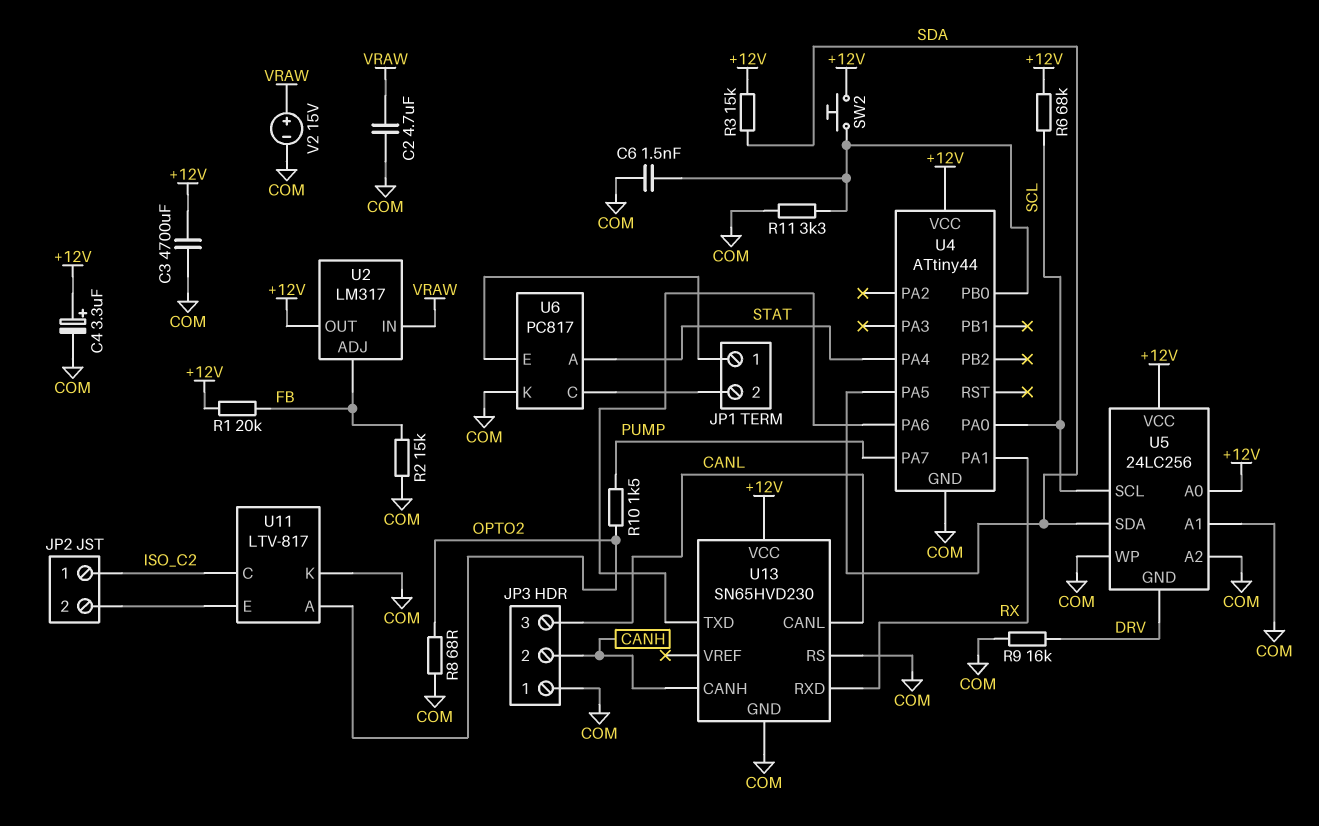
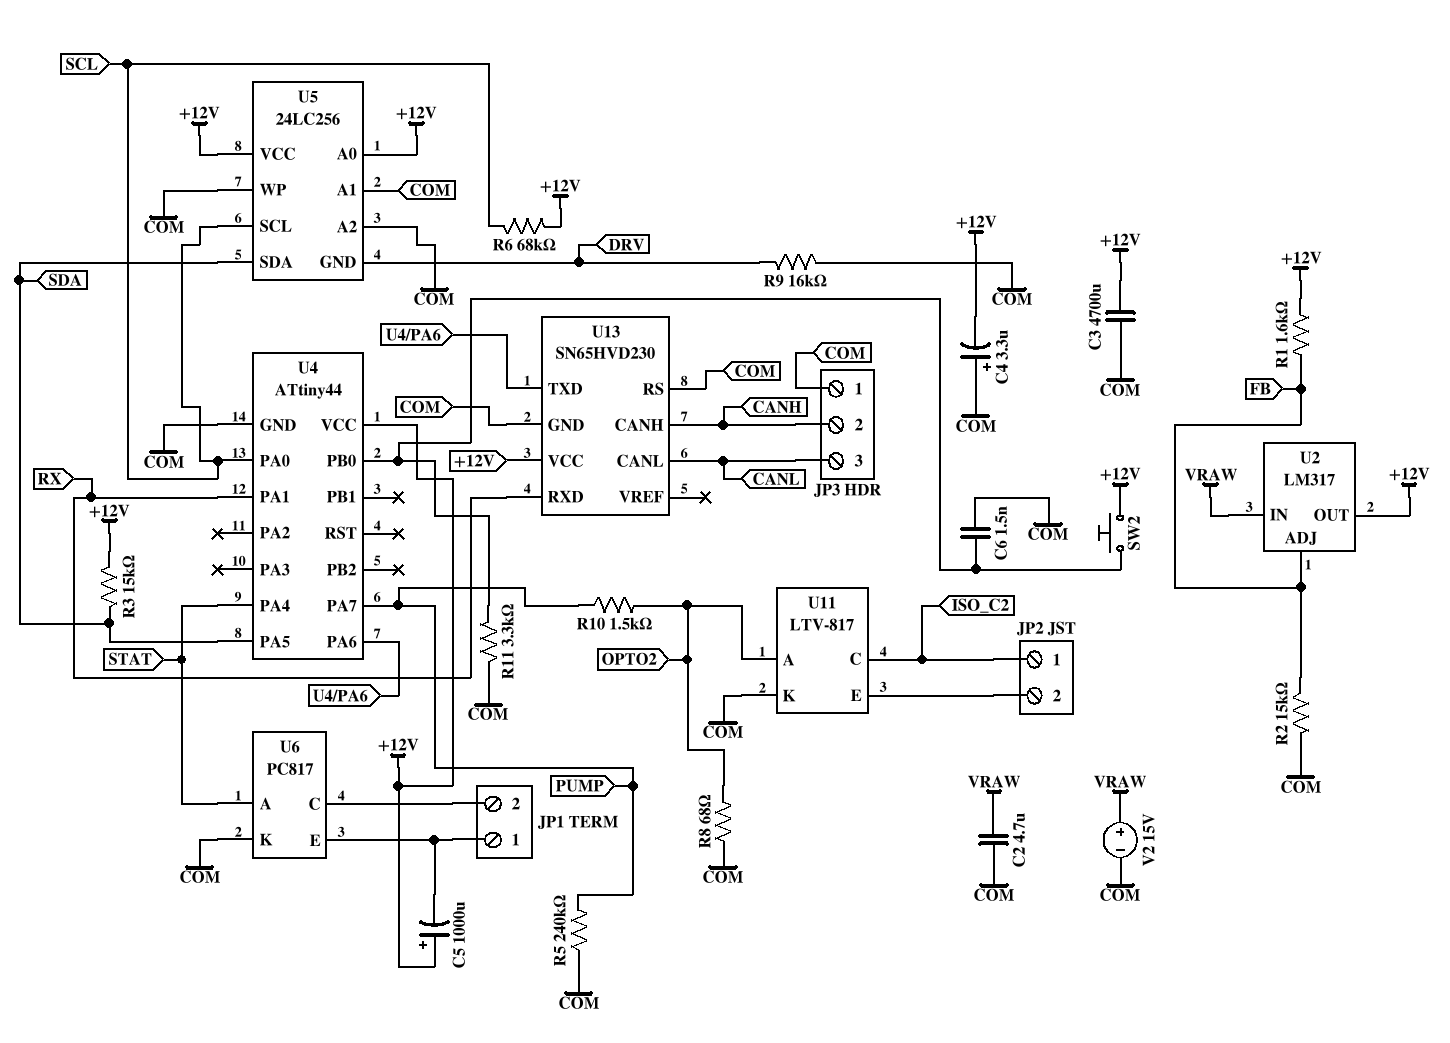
C4: 3.3uF (plus +12V, minus COM) -> 3.3uF (plus COM, minus +12V)
C5: none -> 1000uF (plus +12V, minus JP1/1)
R1: 20k (+12V, FB) -> 1.6k (+12V, FB)
R5: none -> 240k (COM, PUMP)

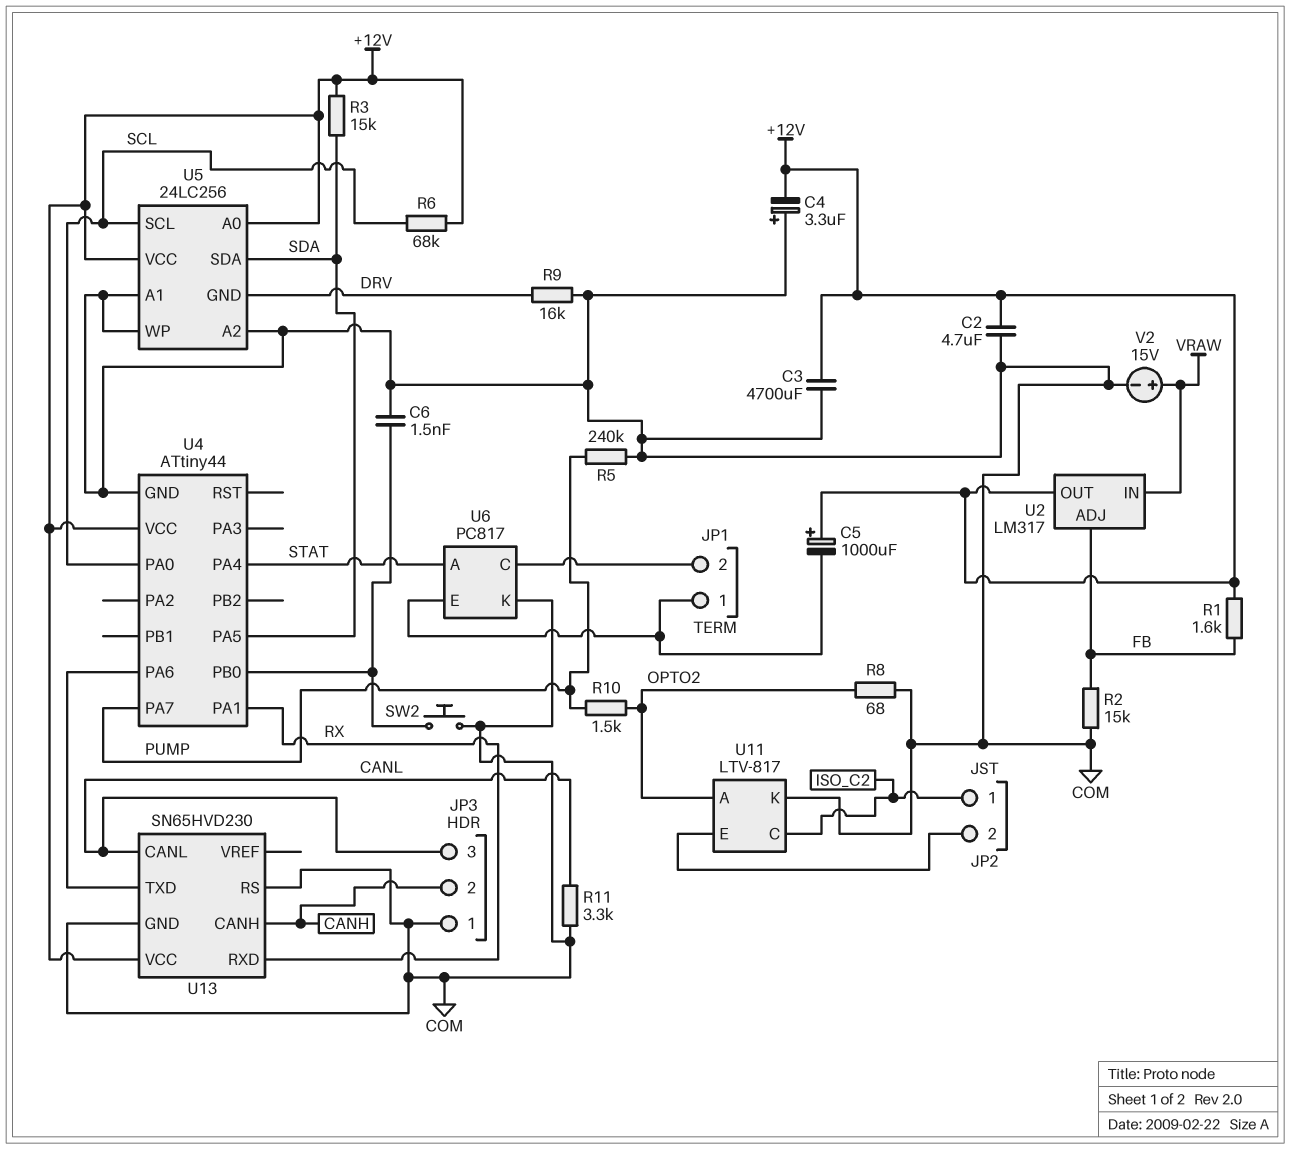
C2: 4.7uF (COM, VRAW) -> 4.7uF (+12V, COM)
R11: 3.3k (COM, U4/PB0) -> 3.3k (CANL, COM)
SW2: button (+12V, U4/PB0) -> button (COM, U4/PB0)

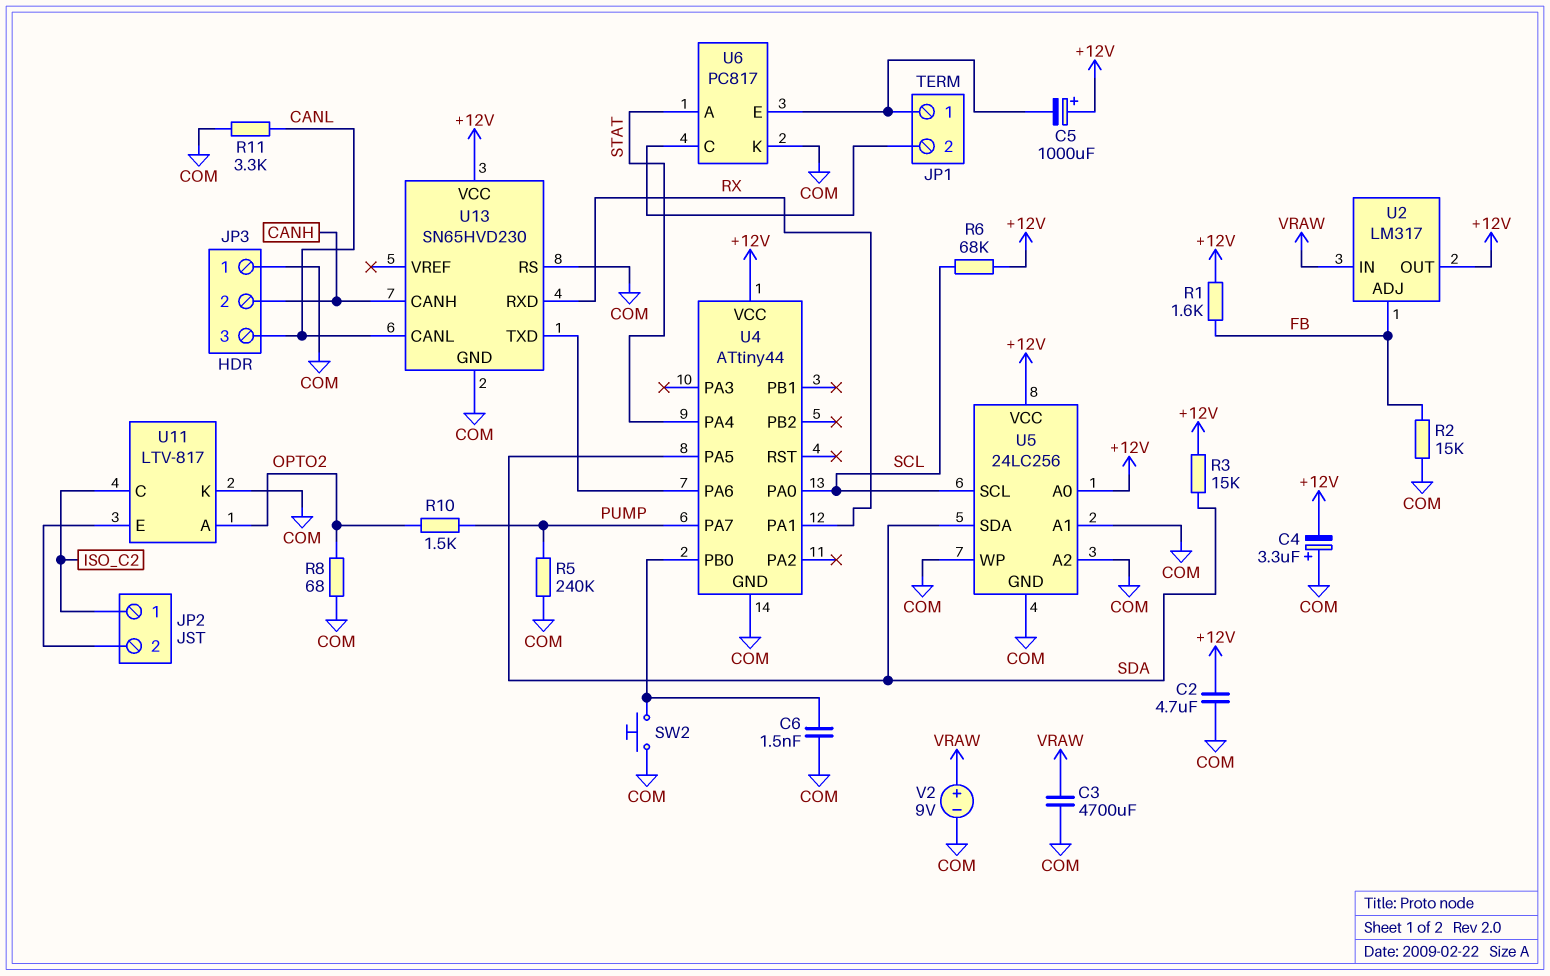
C3: 4700uF (+12V, COM) -> 4700uF (COM, VRAW)
R9: 16k (COM, DRV) -> none
U5 pin GND: DRV -> COM
V2: 15V (plus VRAW, minus COM) -> 9V (plus VRAW, minus COM)

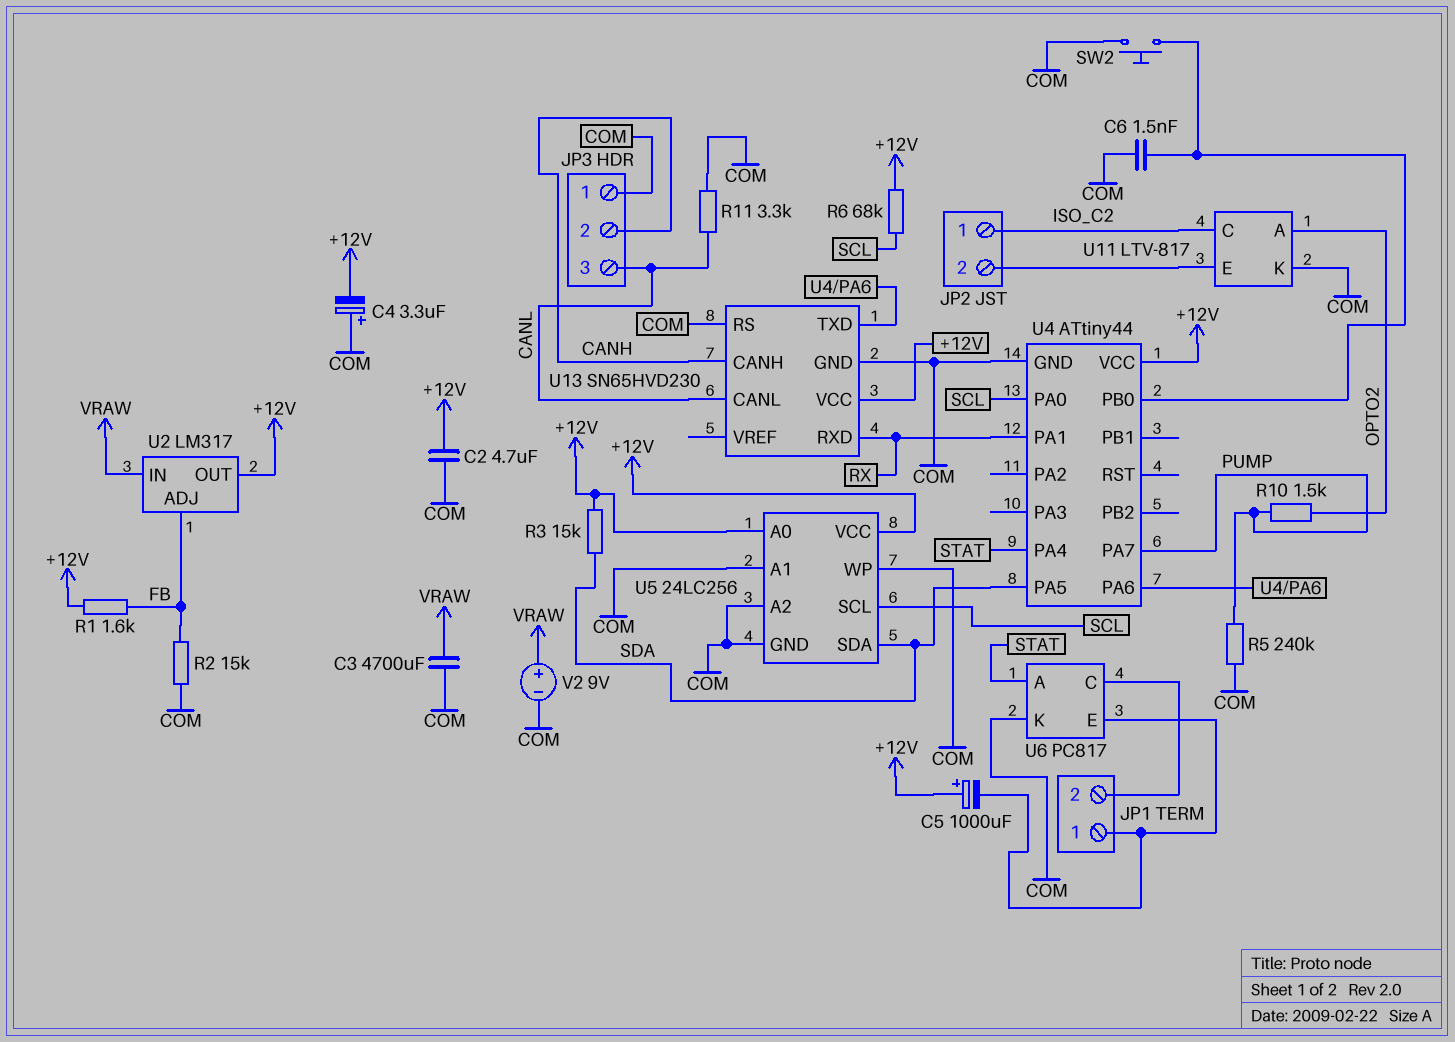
R8: 68 (COM, OPTO2) -> none

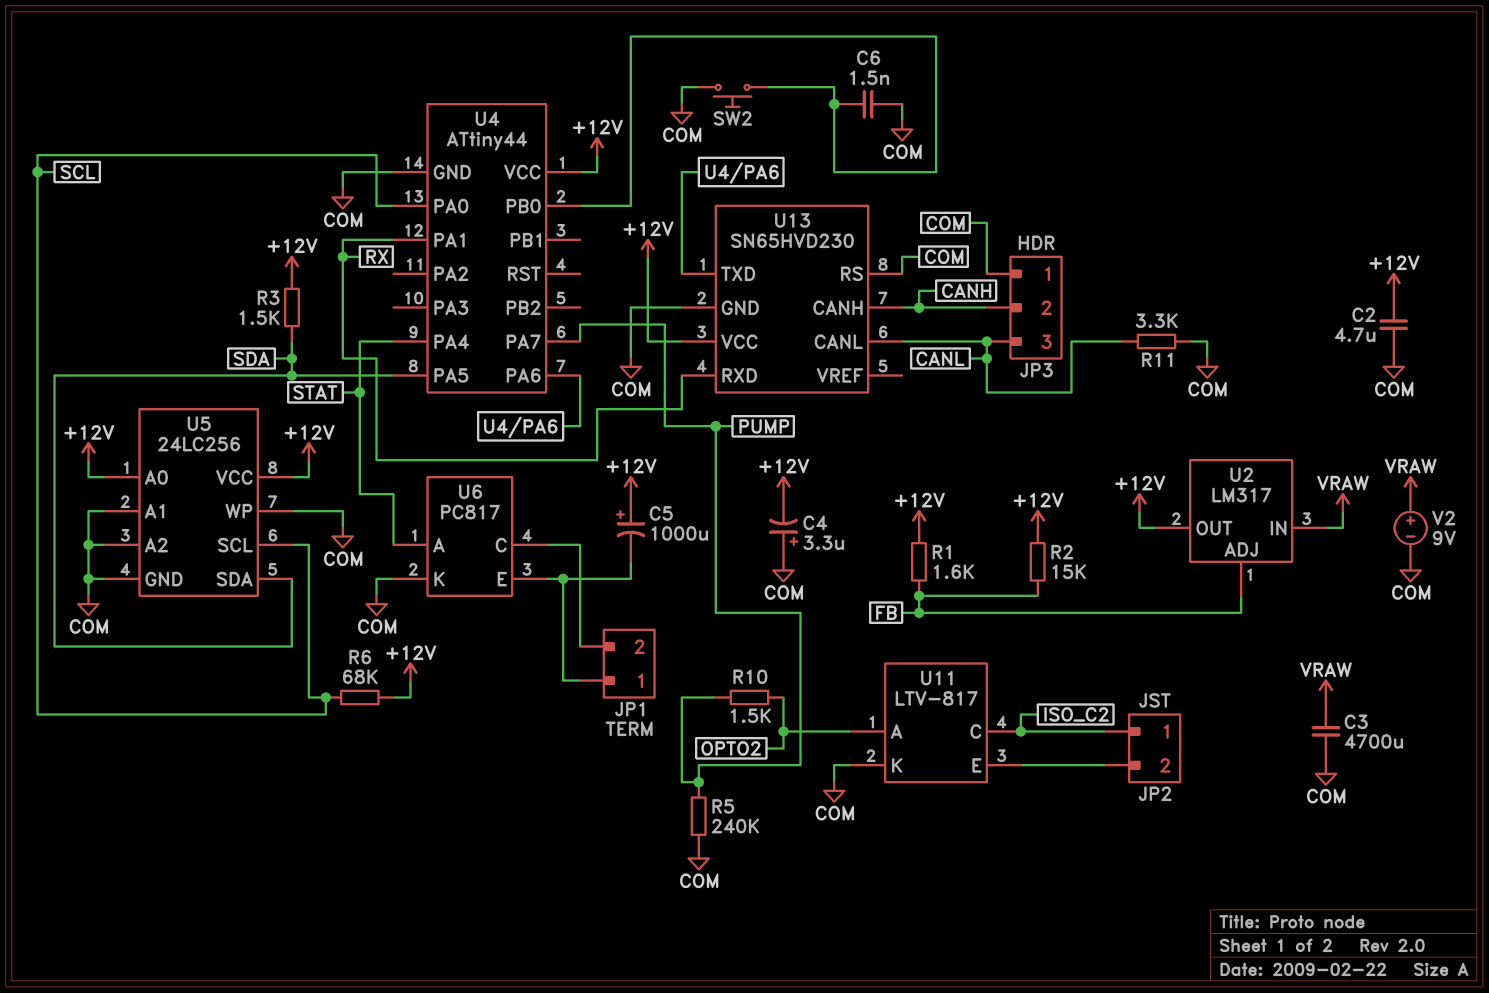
R2: 15k (COM, FB) -> 15k (+12V, FB)
R3: 15k (+12V, SDA) -> 1.5k (+12V, SDA)

